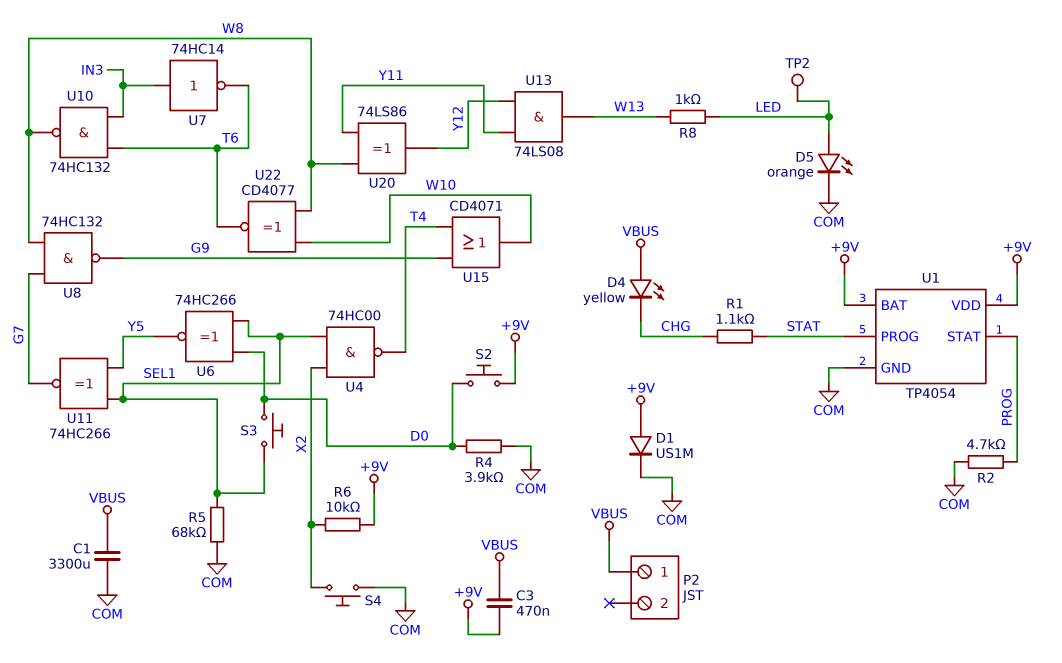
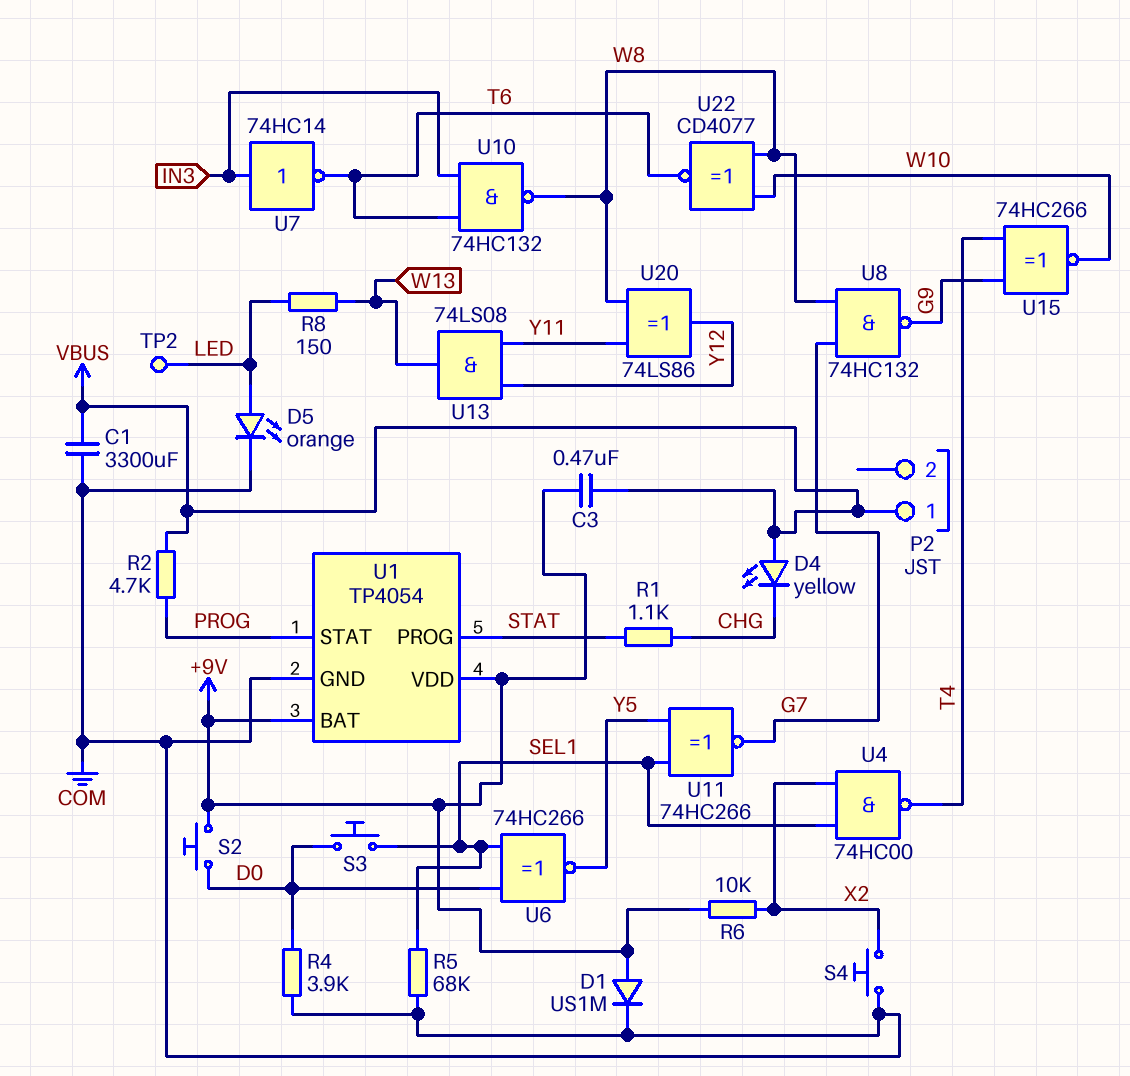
R2: 4.7k (COM, PROG) -> 4.7k (PROG, VBUS)
R8: 1k (LED, W13) -> 150 (LED, W13)
U15: OR CD4071 (in G9, in T4, out W10) -> XNOR 74HC266 (in G9, in T4, out W10)

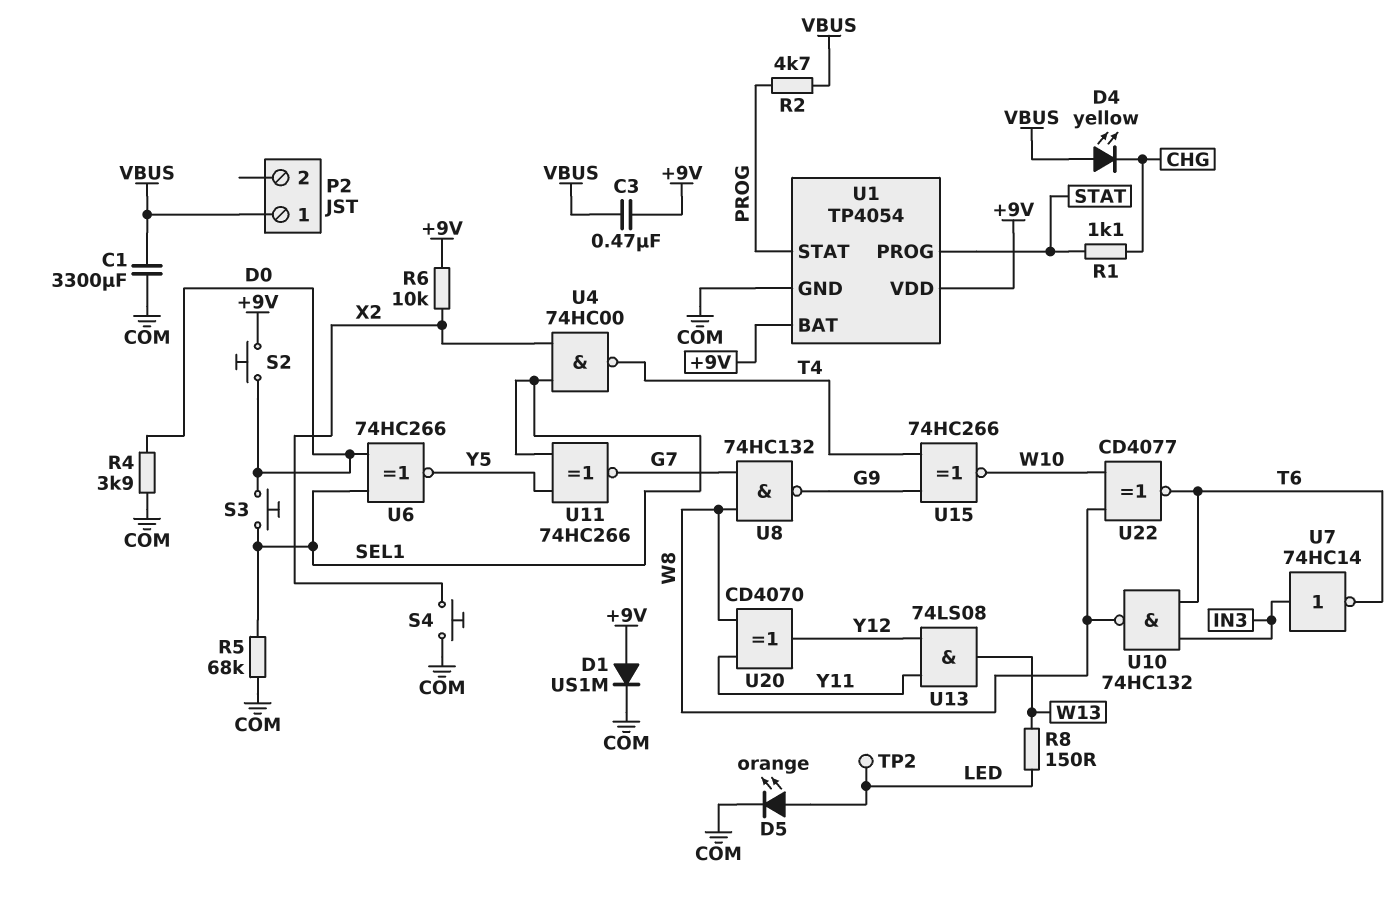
U20: XOR 74LS86 (in W8, in Y11, out Y12) -> XOR CD4070 (in W8, in Y11, out Y12)

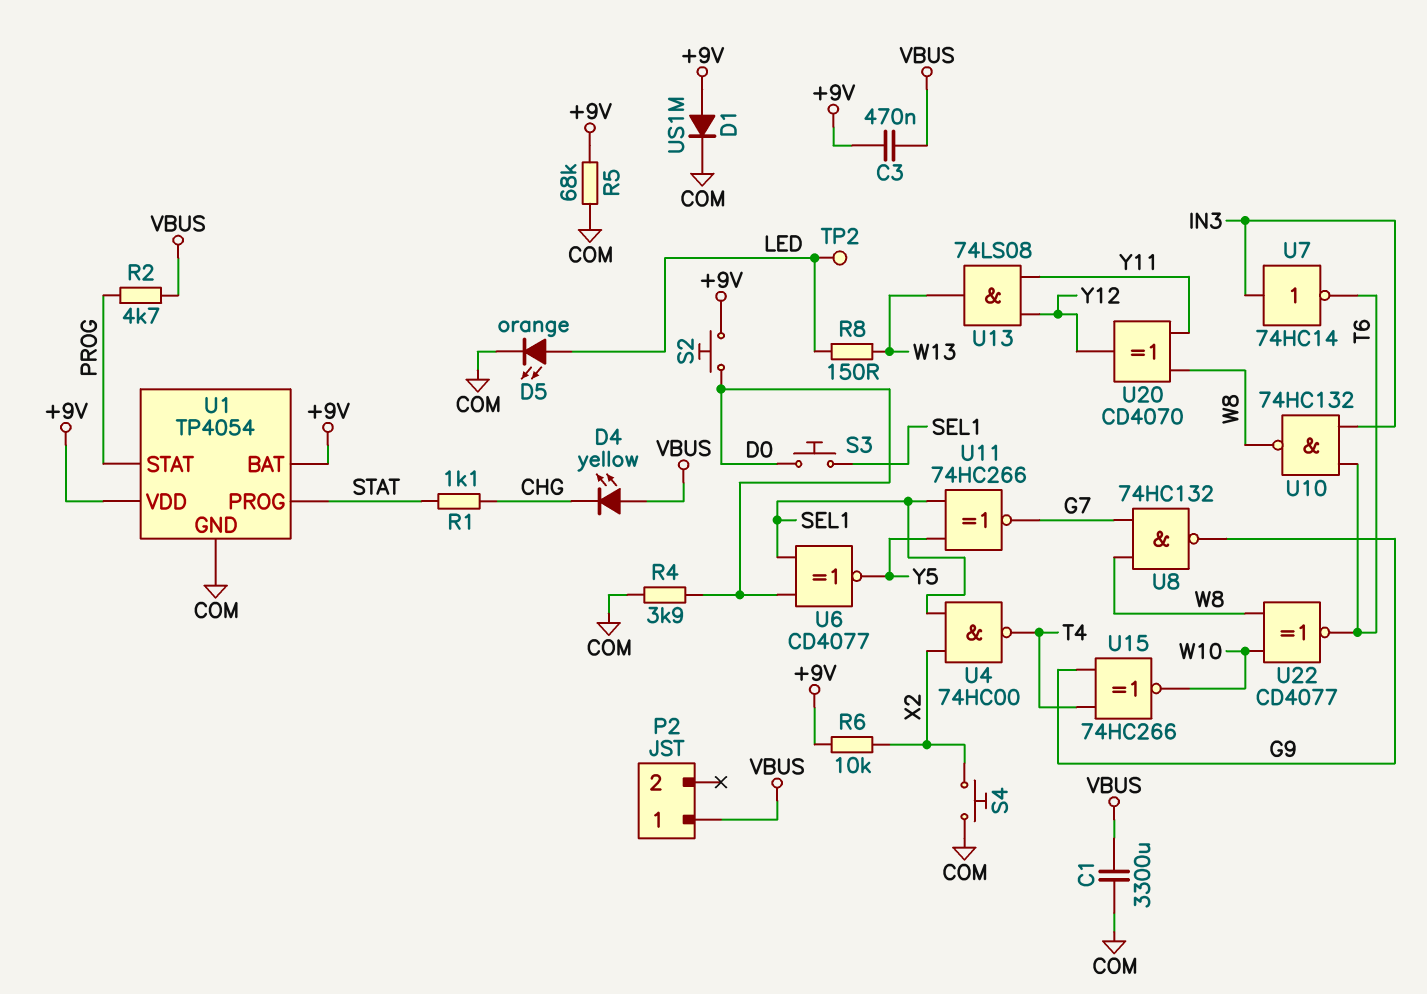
R5: 68k (COM, SEL1) -> 68k (+9V, COM)
U6: XNOR 74HC266 (in D0, in SEL1, out Y5) -> XNOR CD4077 (in D0, in SEL1, out Y5)

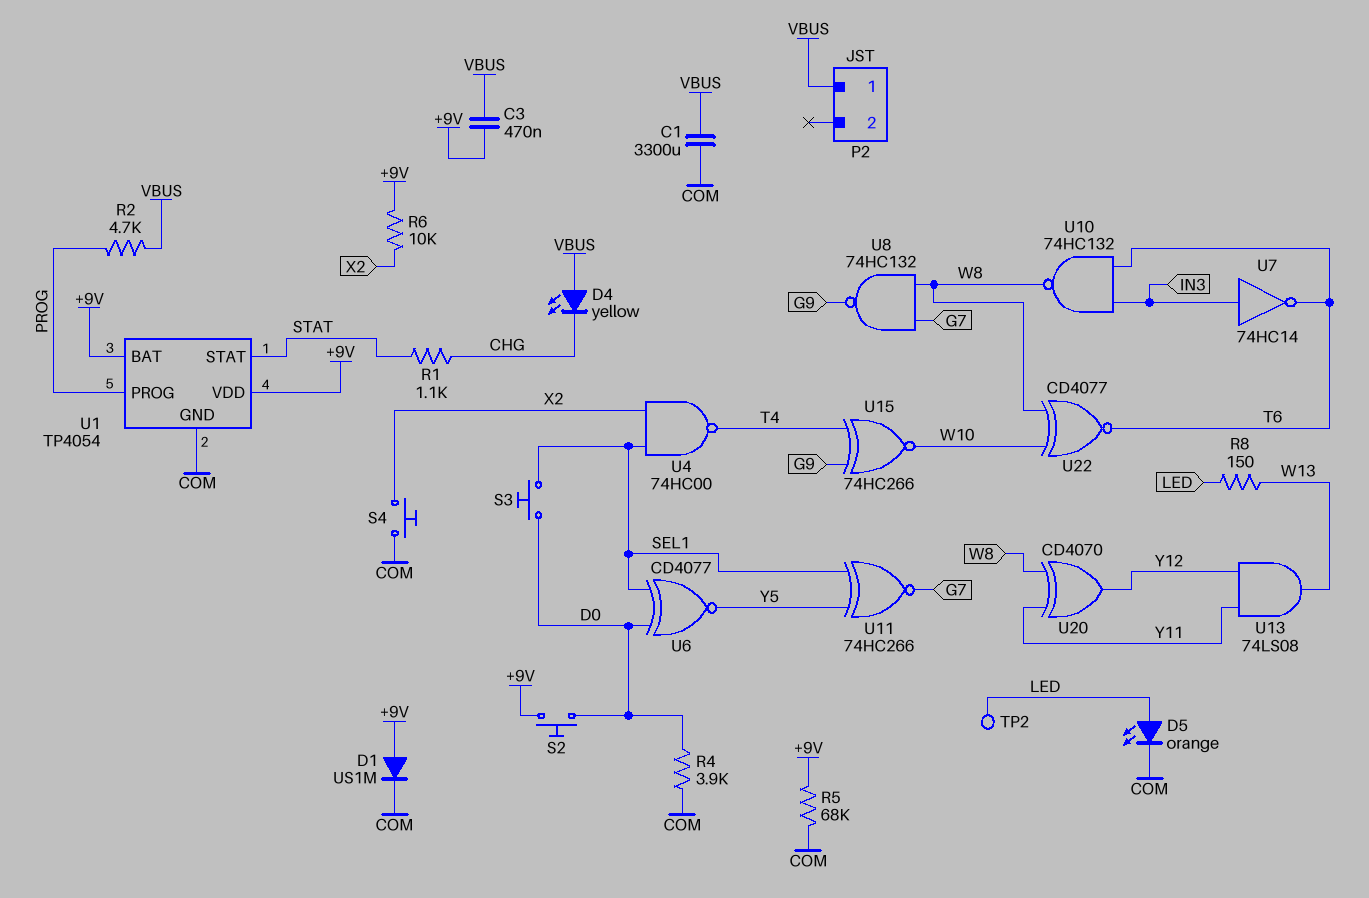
U1 pin PROG: STAT -> PROG
U1 pin STAT: PROG -> STAT

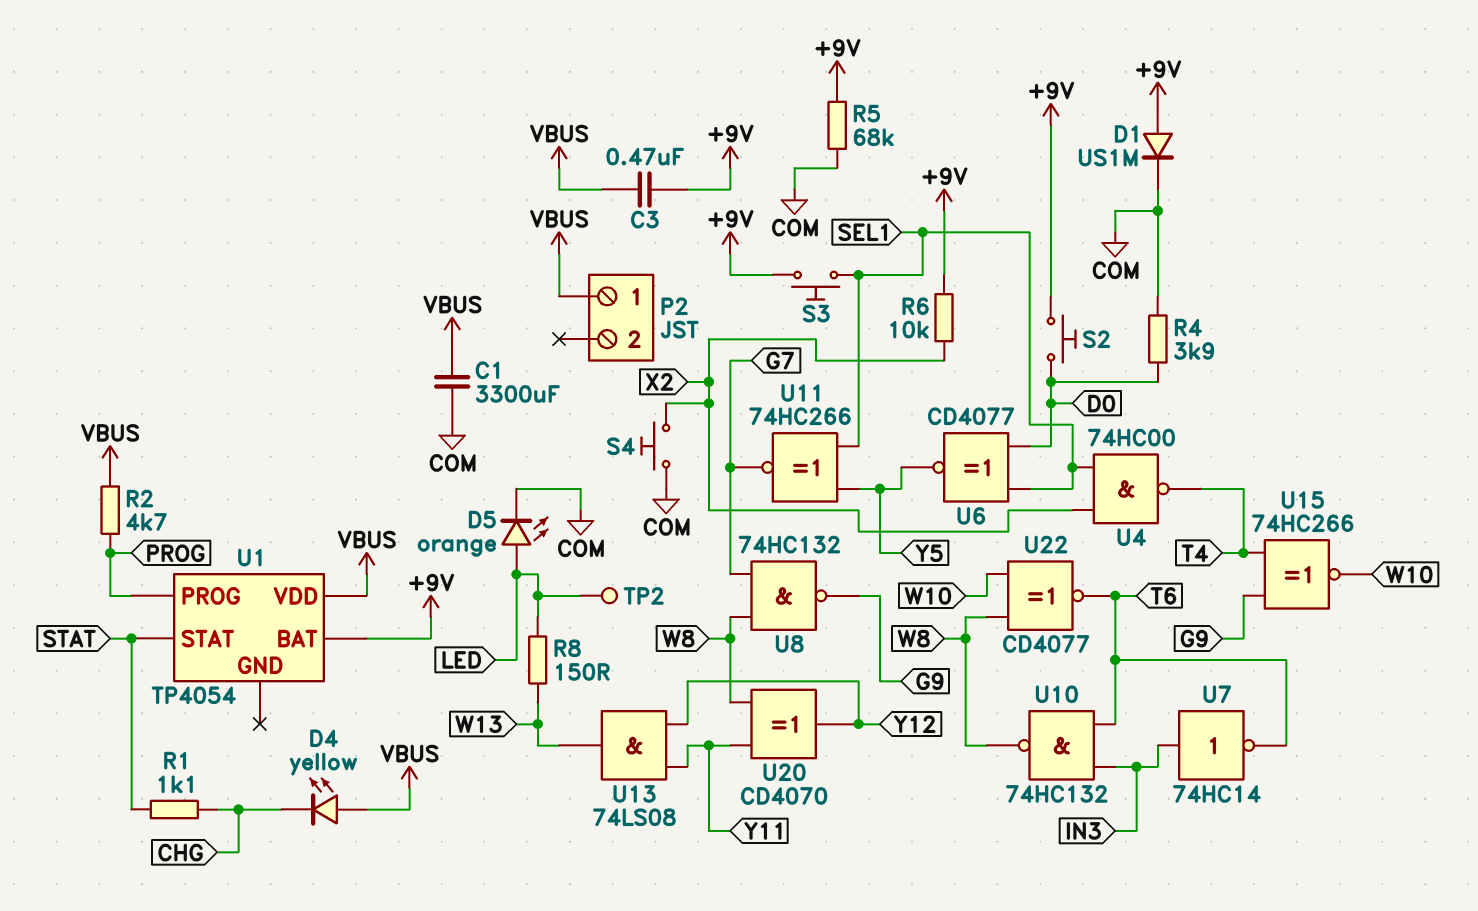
S3: button (D0, SEL1) -> button (+9V, SEL1)
U1 pin GND: COM -> none
U1 pin VDD: +9V -> VBUS

